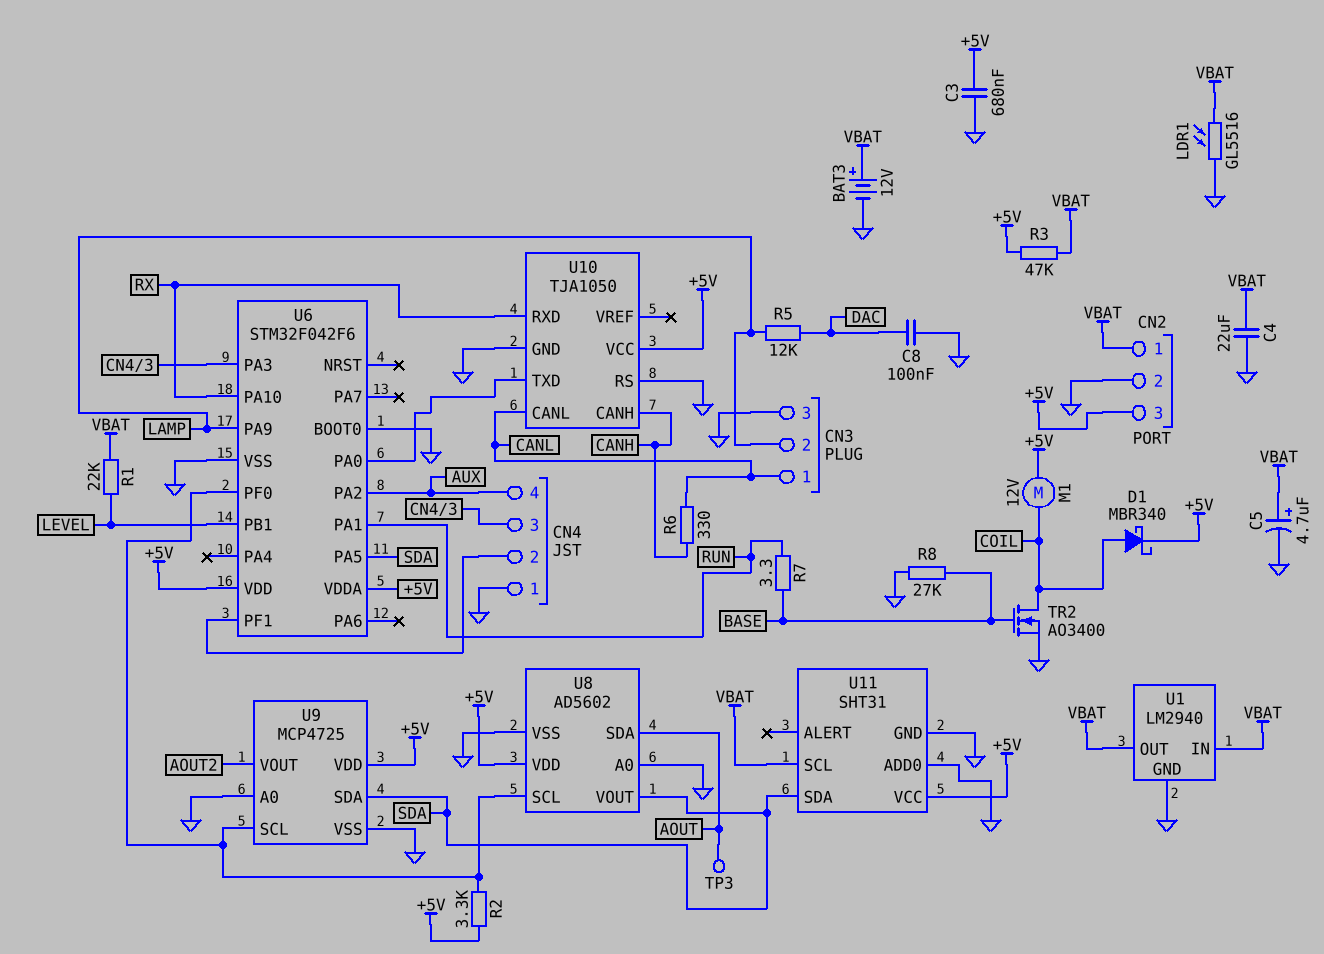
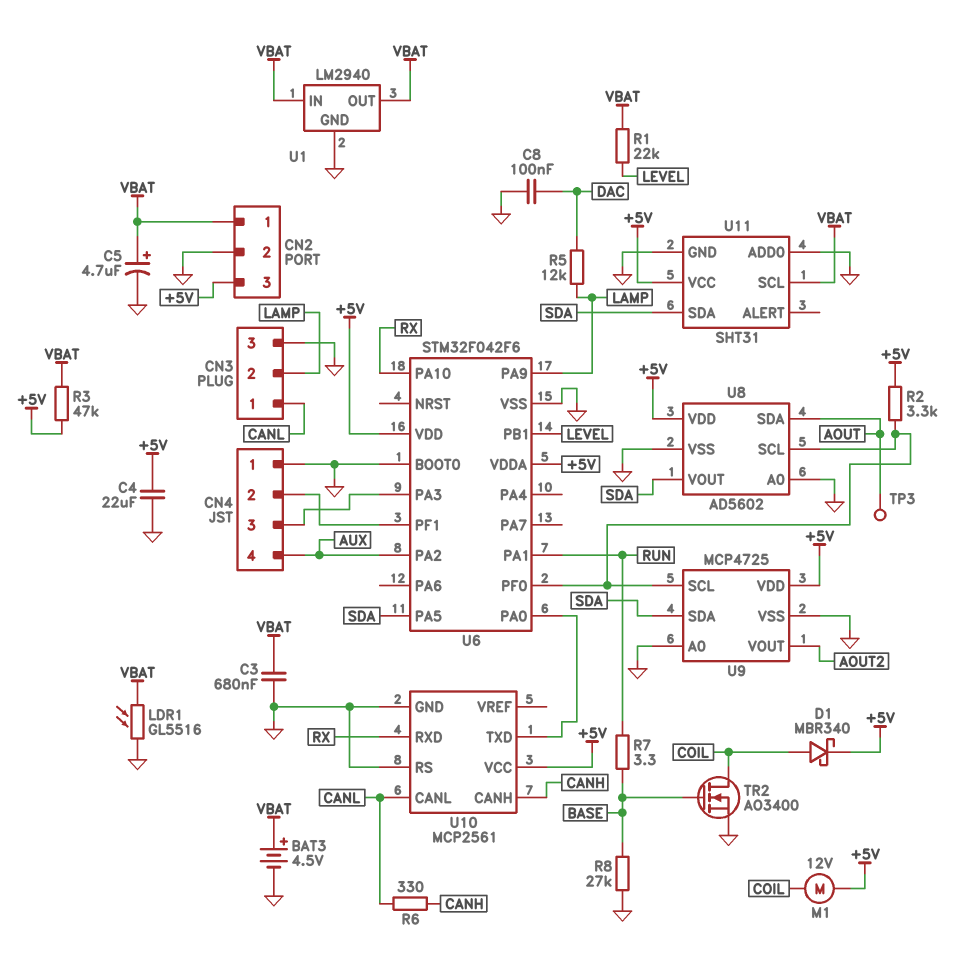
BAT3: 12V (plus VBAT, minus GND) -> 4.5V (plus VBAT, minus GND)
C3: 680nF (+5V, GND) -> 680nF (GND, VBAT)
C4: 22uF (GND, VBAT) -> 22uF (+5V, GND)
U10: TJA1050 -> MCP2561

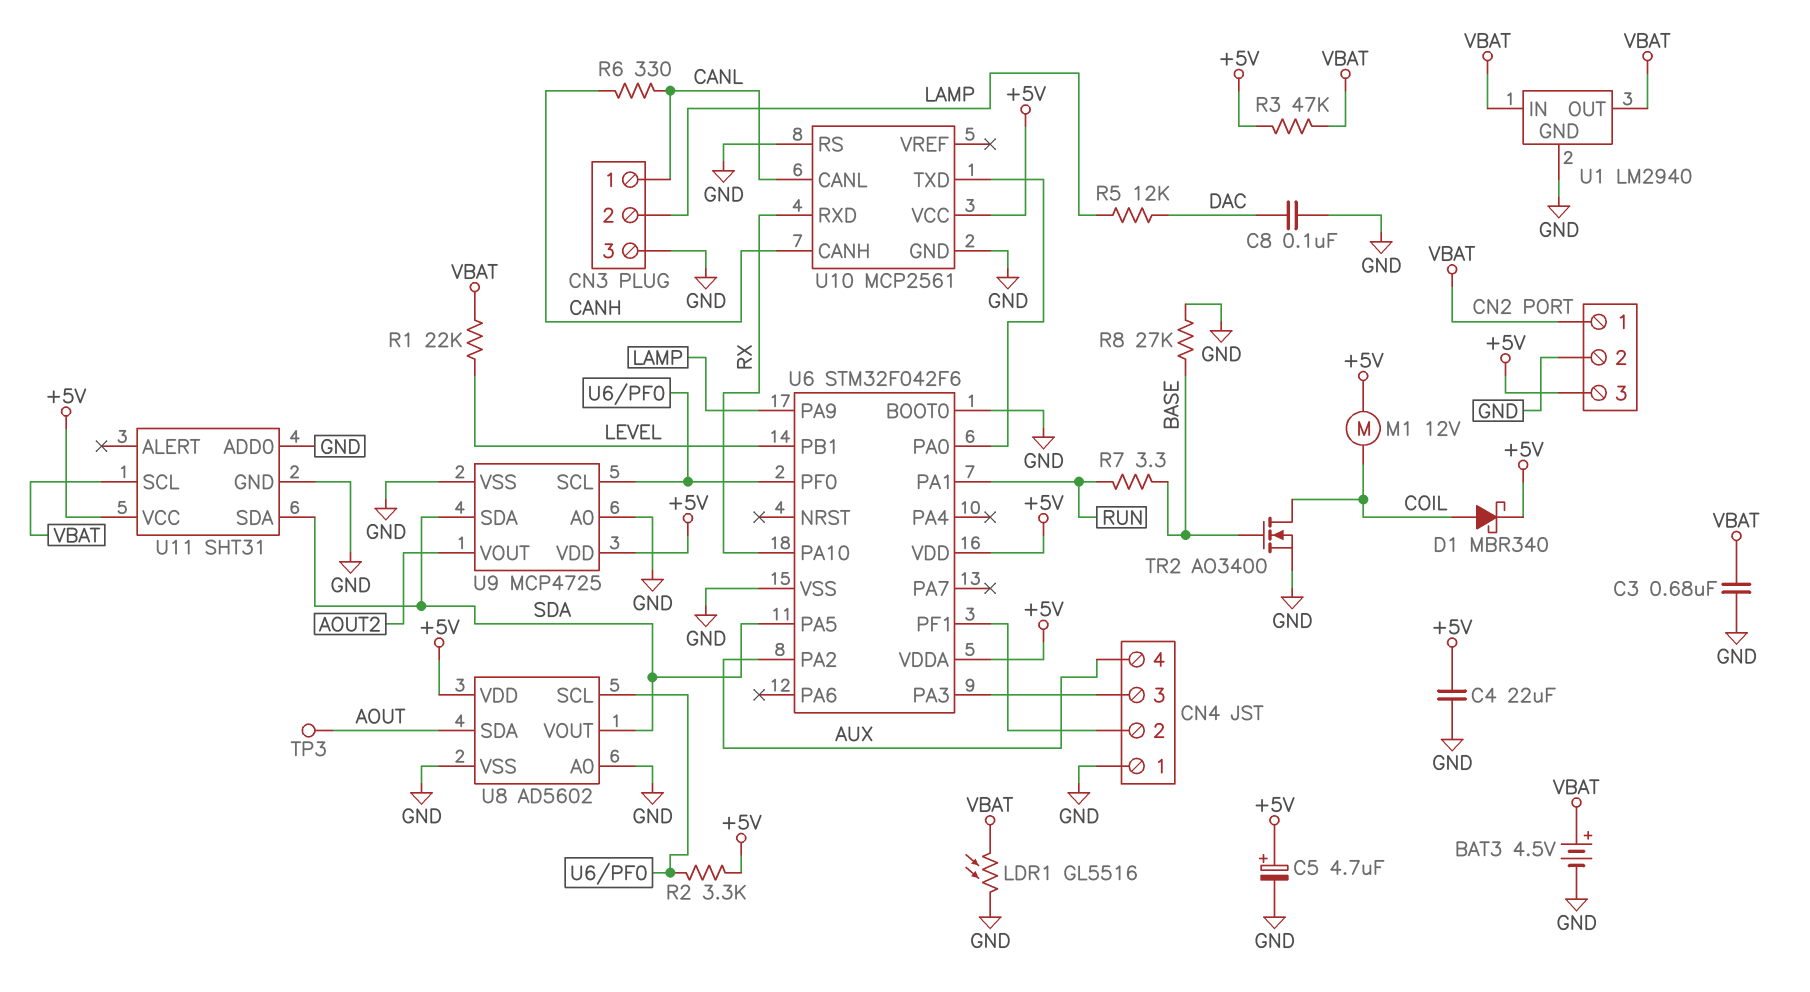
C5: 4.7uF (plus VBAT, minus GND) -> 4.7uF (plus +5V, minus GND)

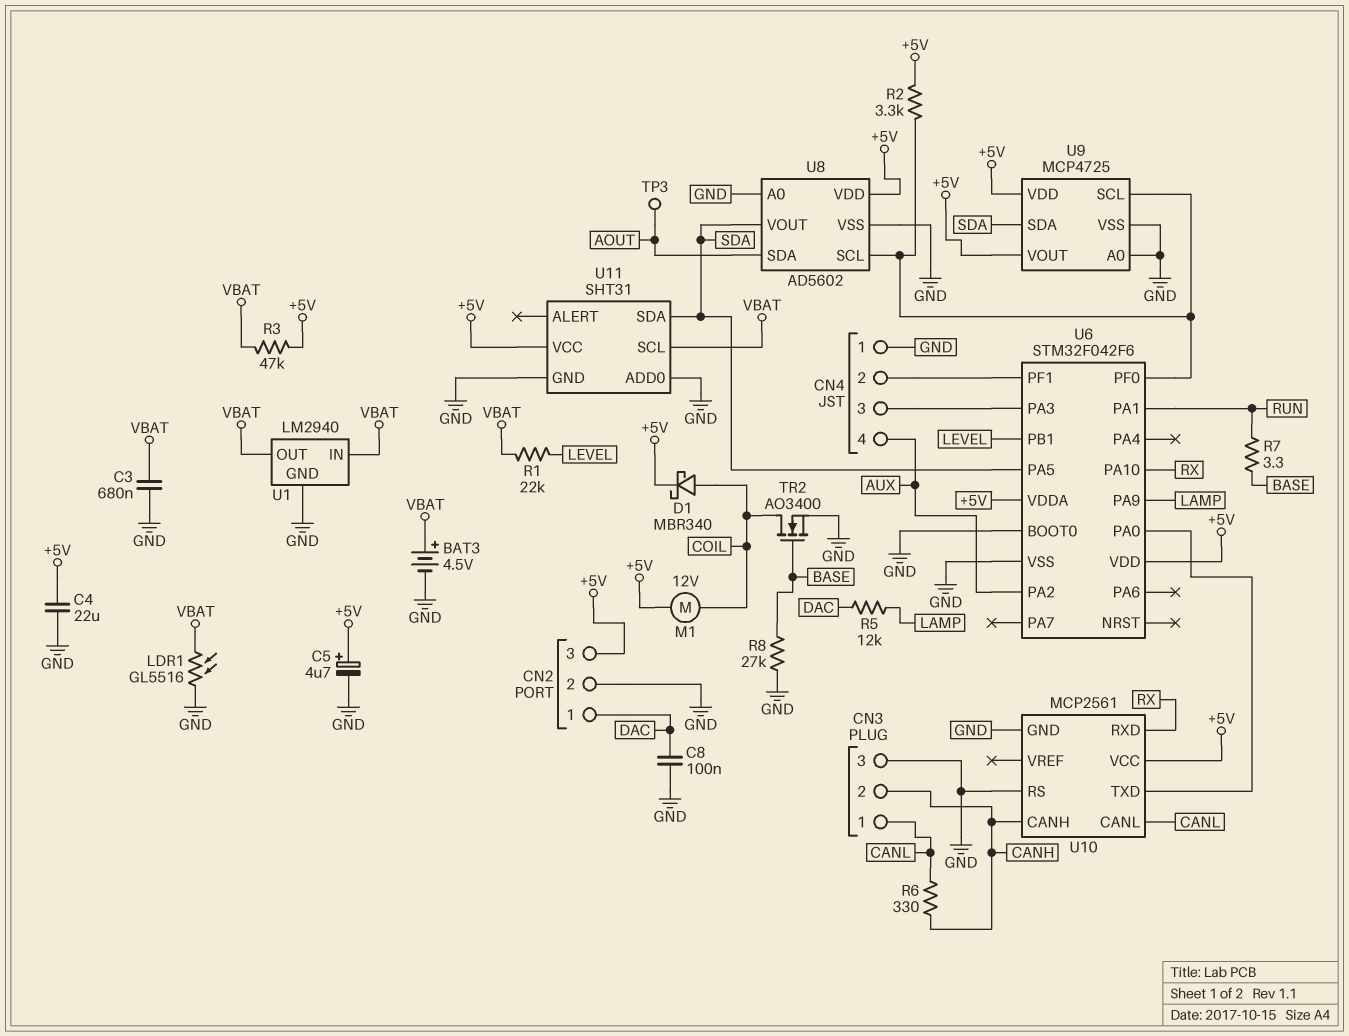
CN2 pin 1: VBAT -> DAC
CN3 pin 2: LAMP -> CANH
U9 pin VOUT: AOUT2 -> +5V

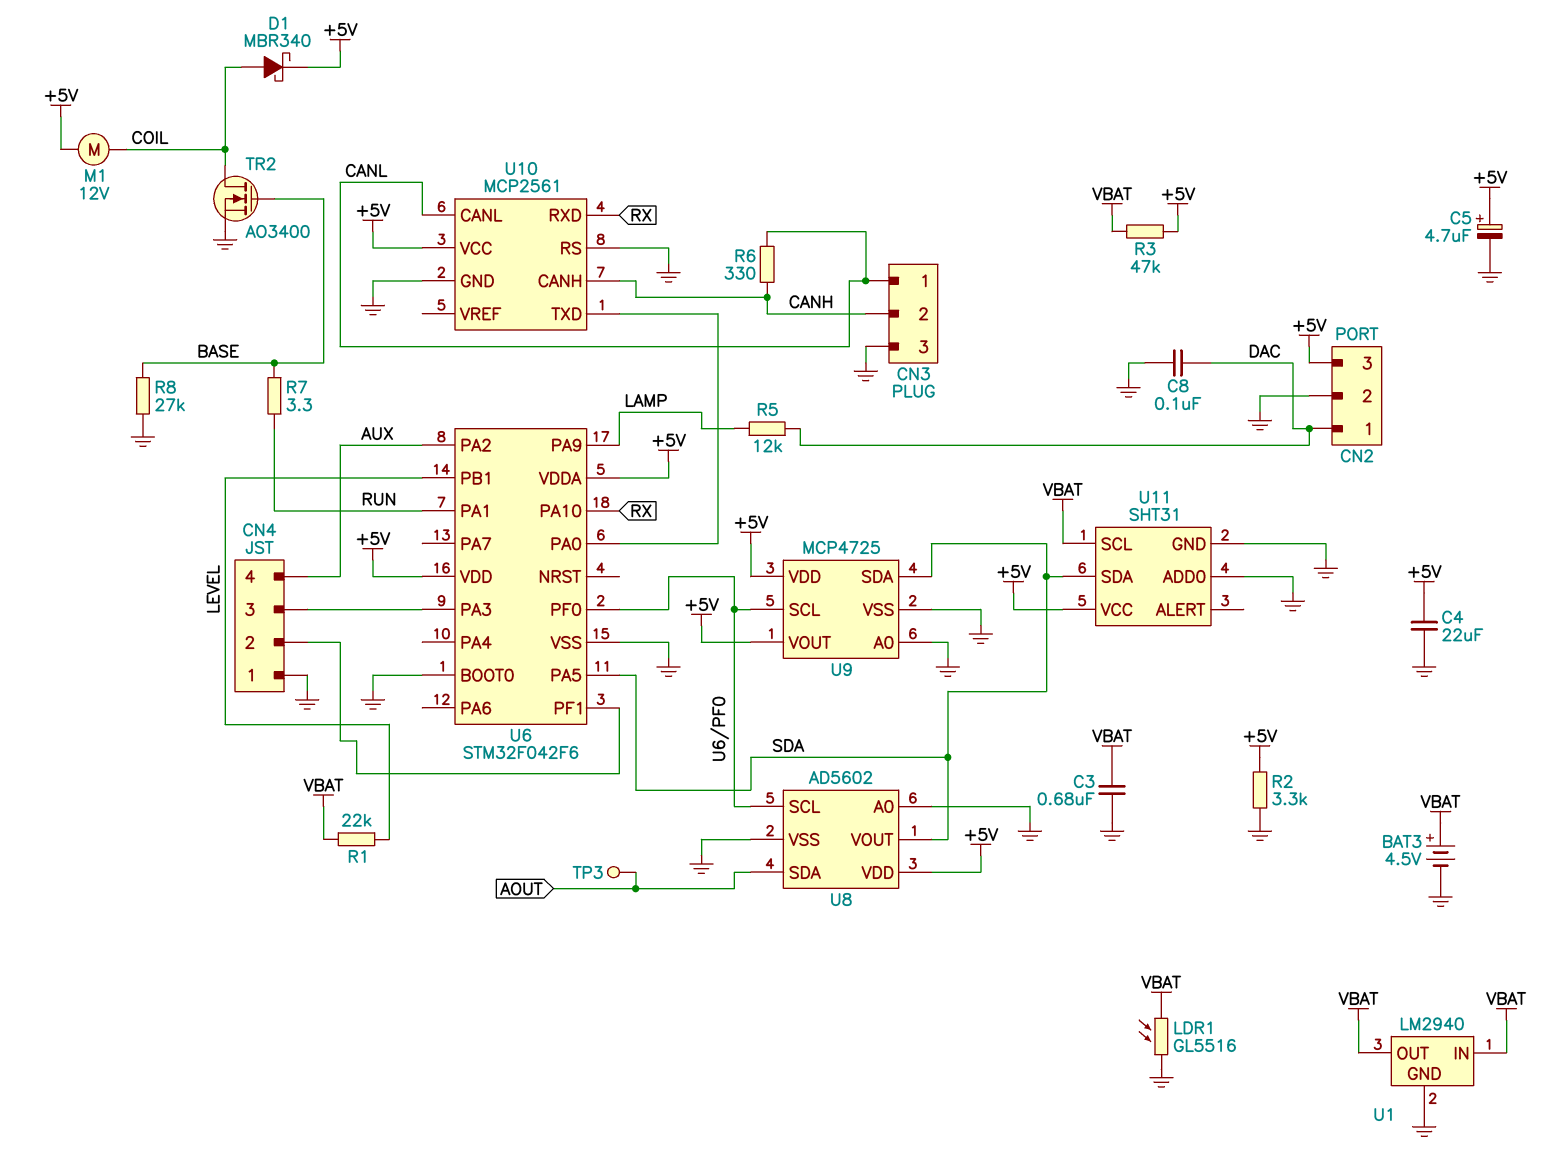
R2: 3.3k (+5V, U6/PF0) -> 3.3k (+5V, GND)

